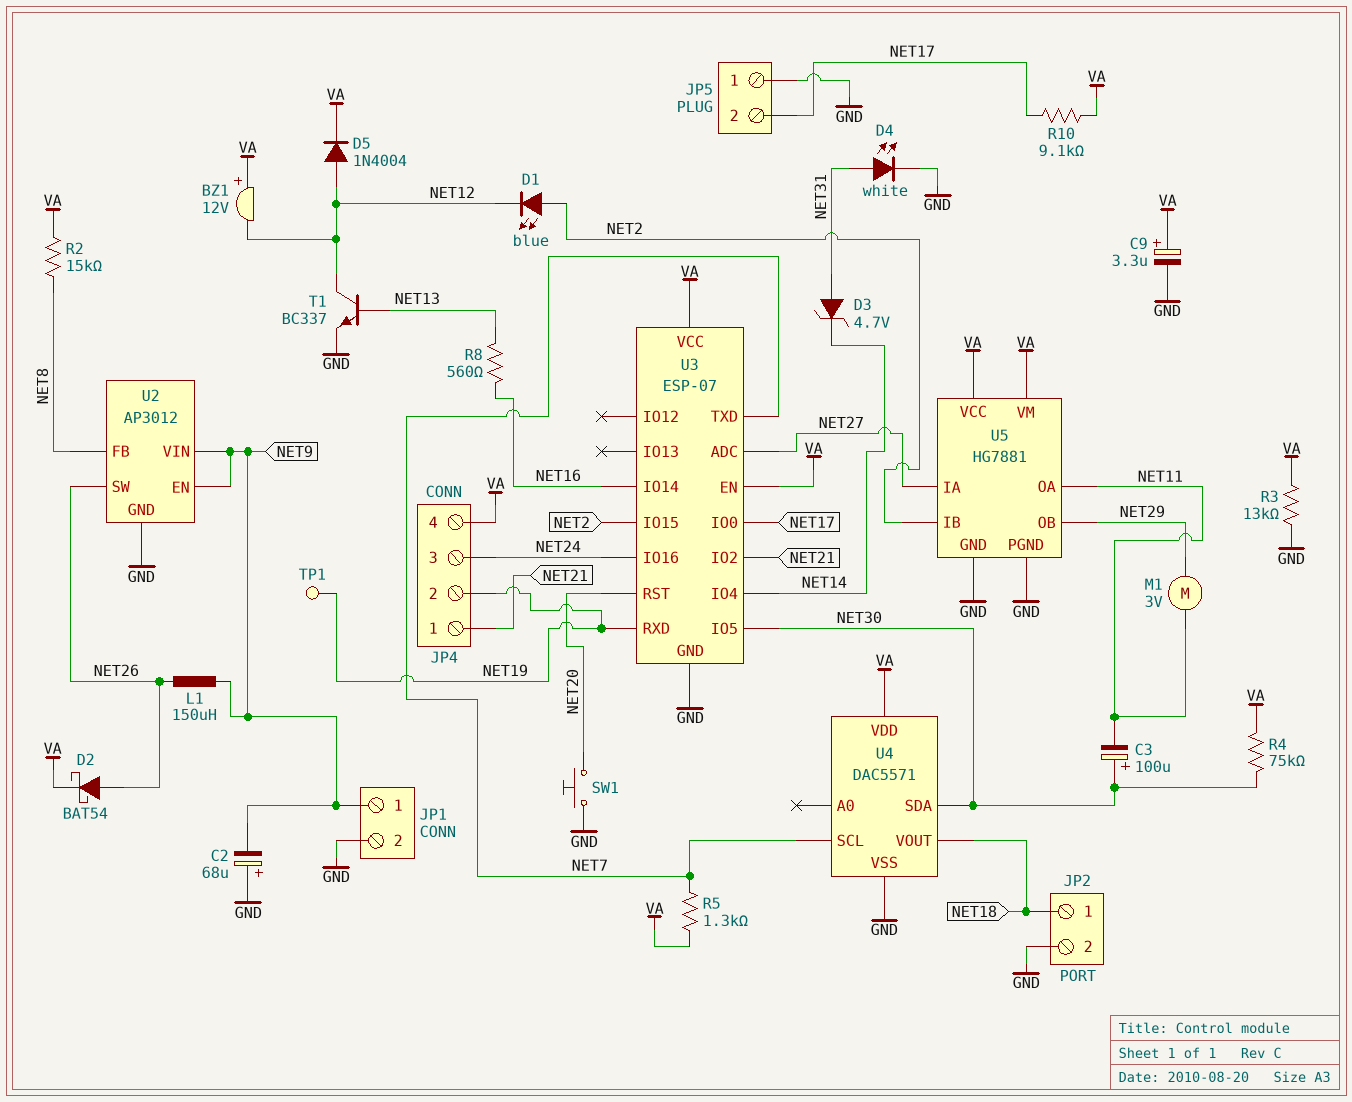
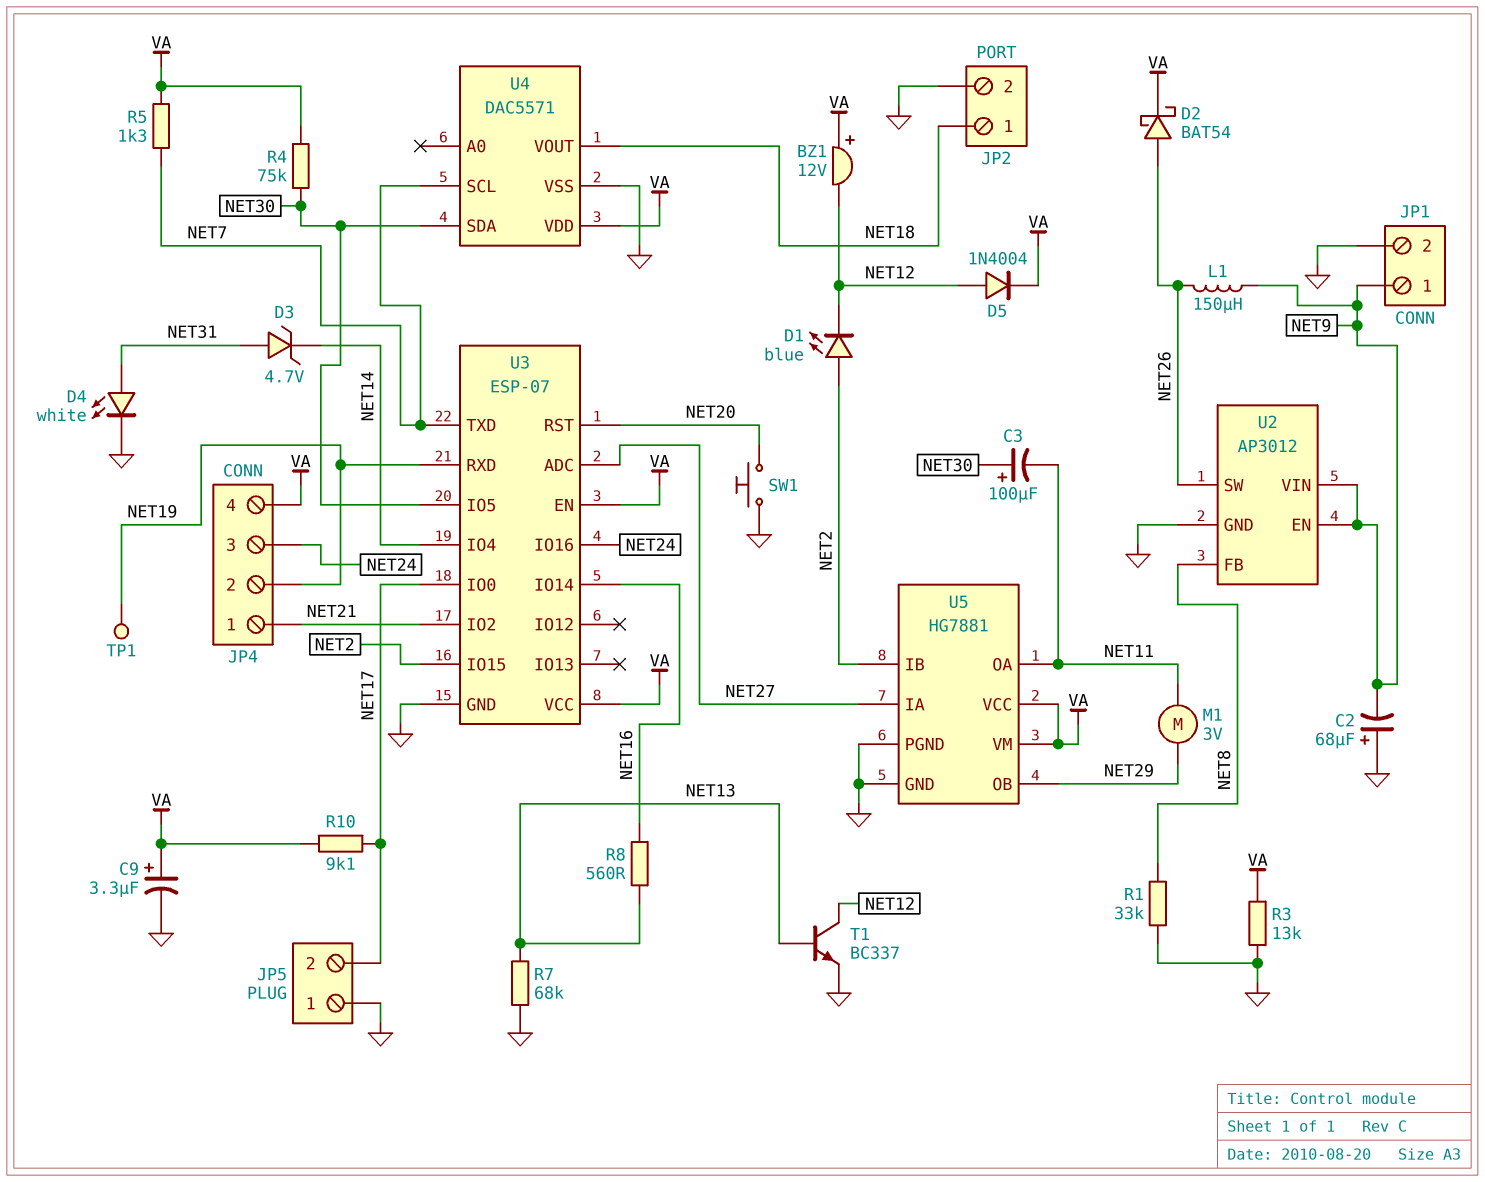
R1: none -> 33k (GND, NET8)
R2: 15k (NET8, VA) -> none
R7: none -> 68k (GND, NET13)

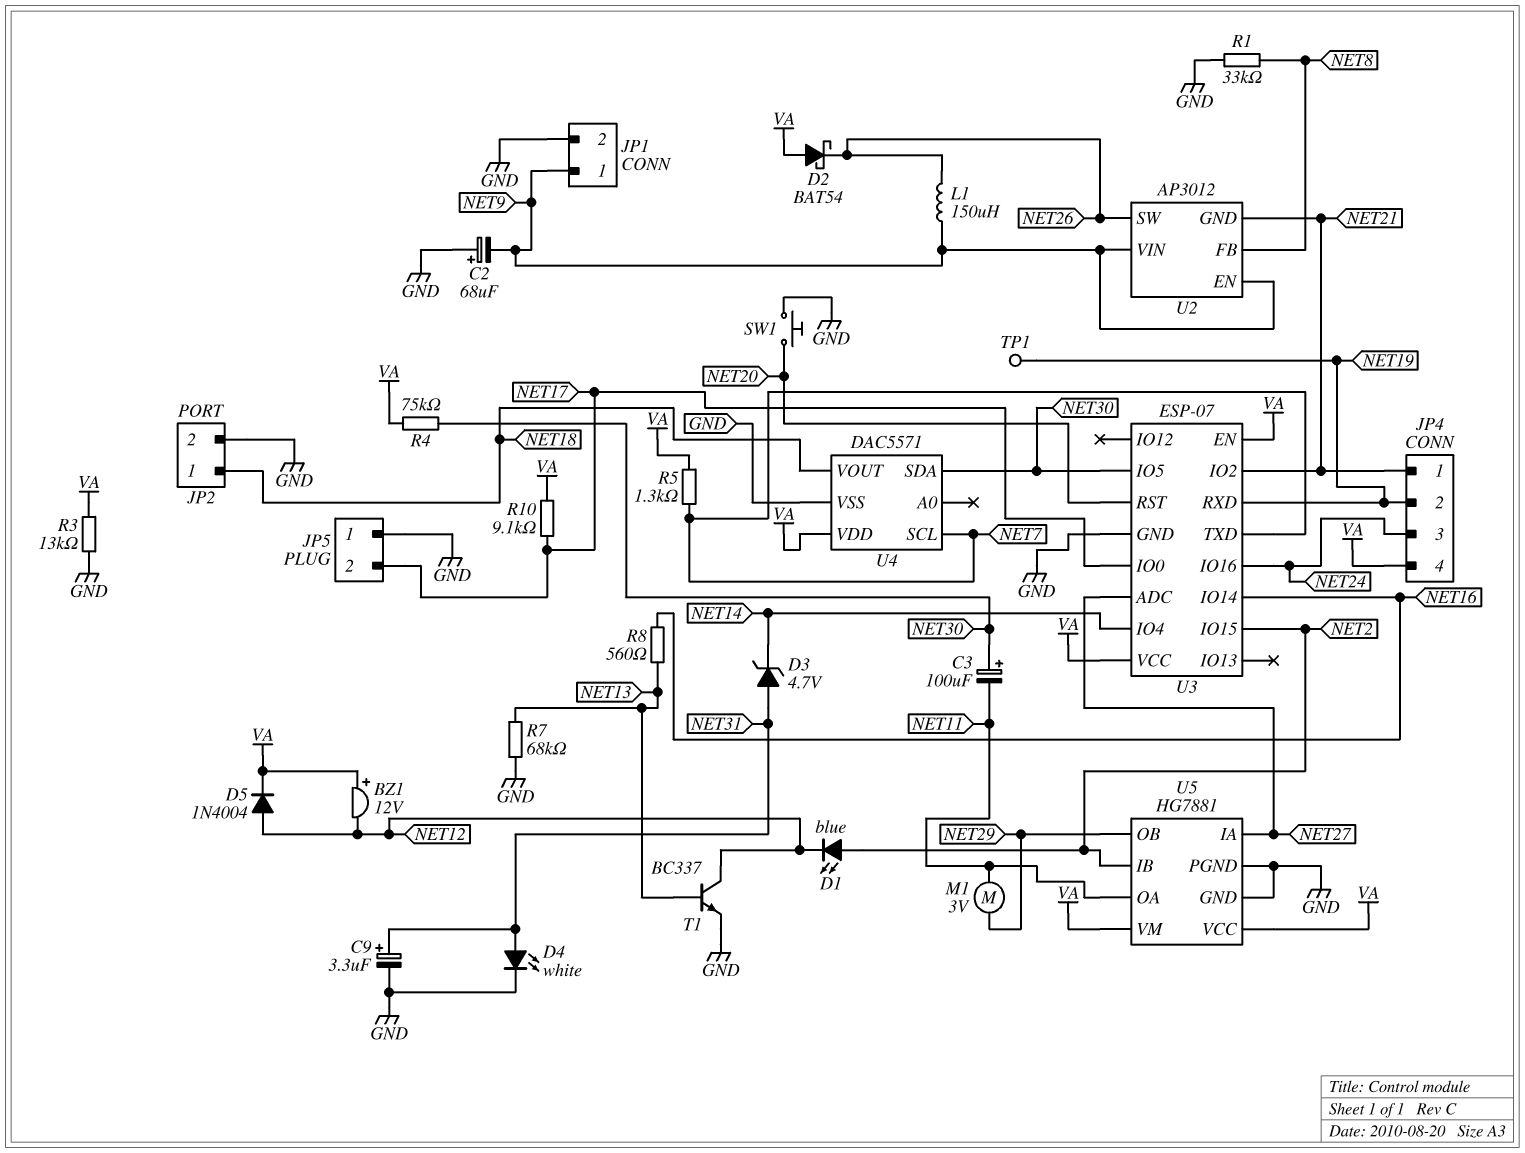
C9: 3.3uF (plus VA, minus GND) -> 3.3uF (plus NET31, minus GND)
D2: schottky BAT54 (A NET26, K VA) -> schottky BAT54 (A VA, K NET26)
U2 pin GND: GND -> NET21

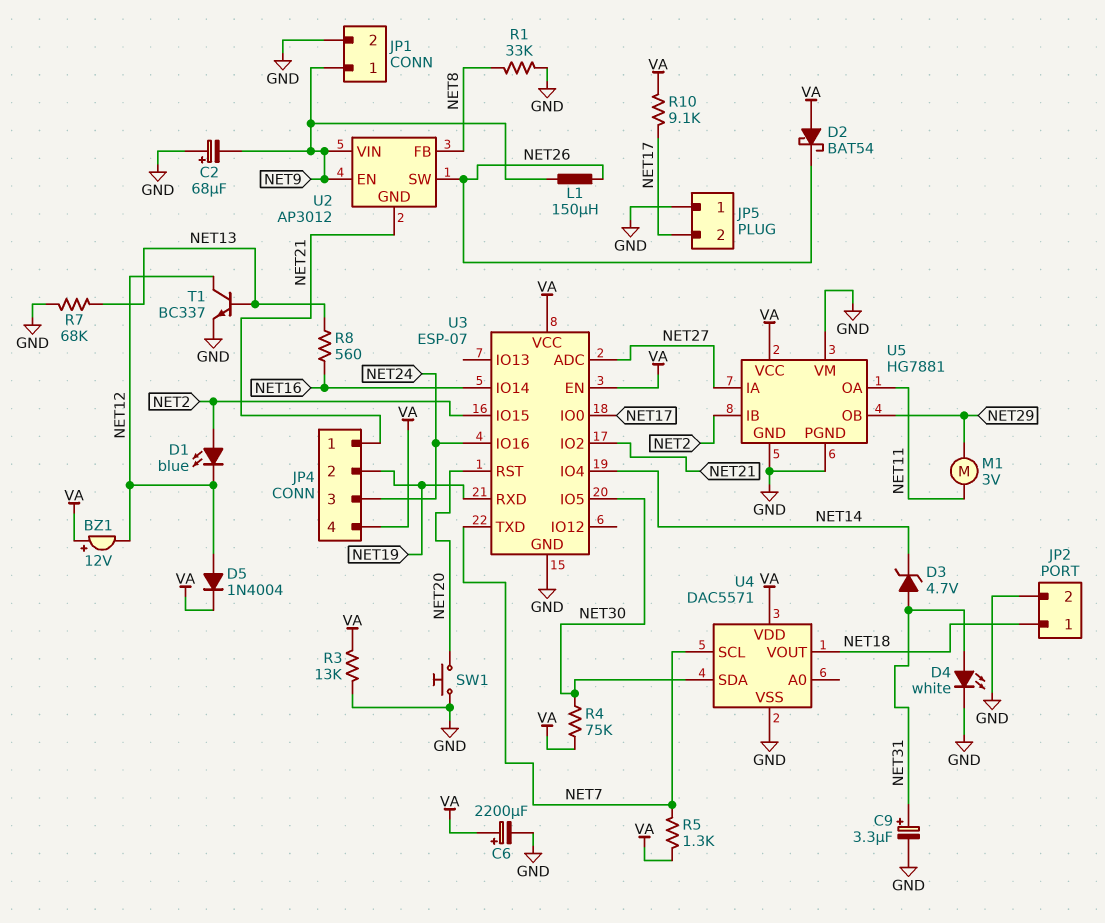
C3: 100uF (plus NET30, minus NET11) -> none
C6: none -> 2200uF (plus VA, minus GND)
TP1: test point (NET19) -> none
U5 pin VM: VA -> GND

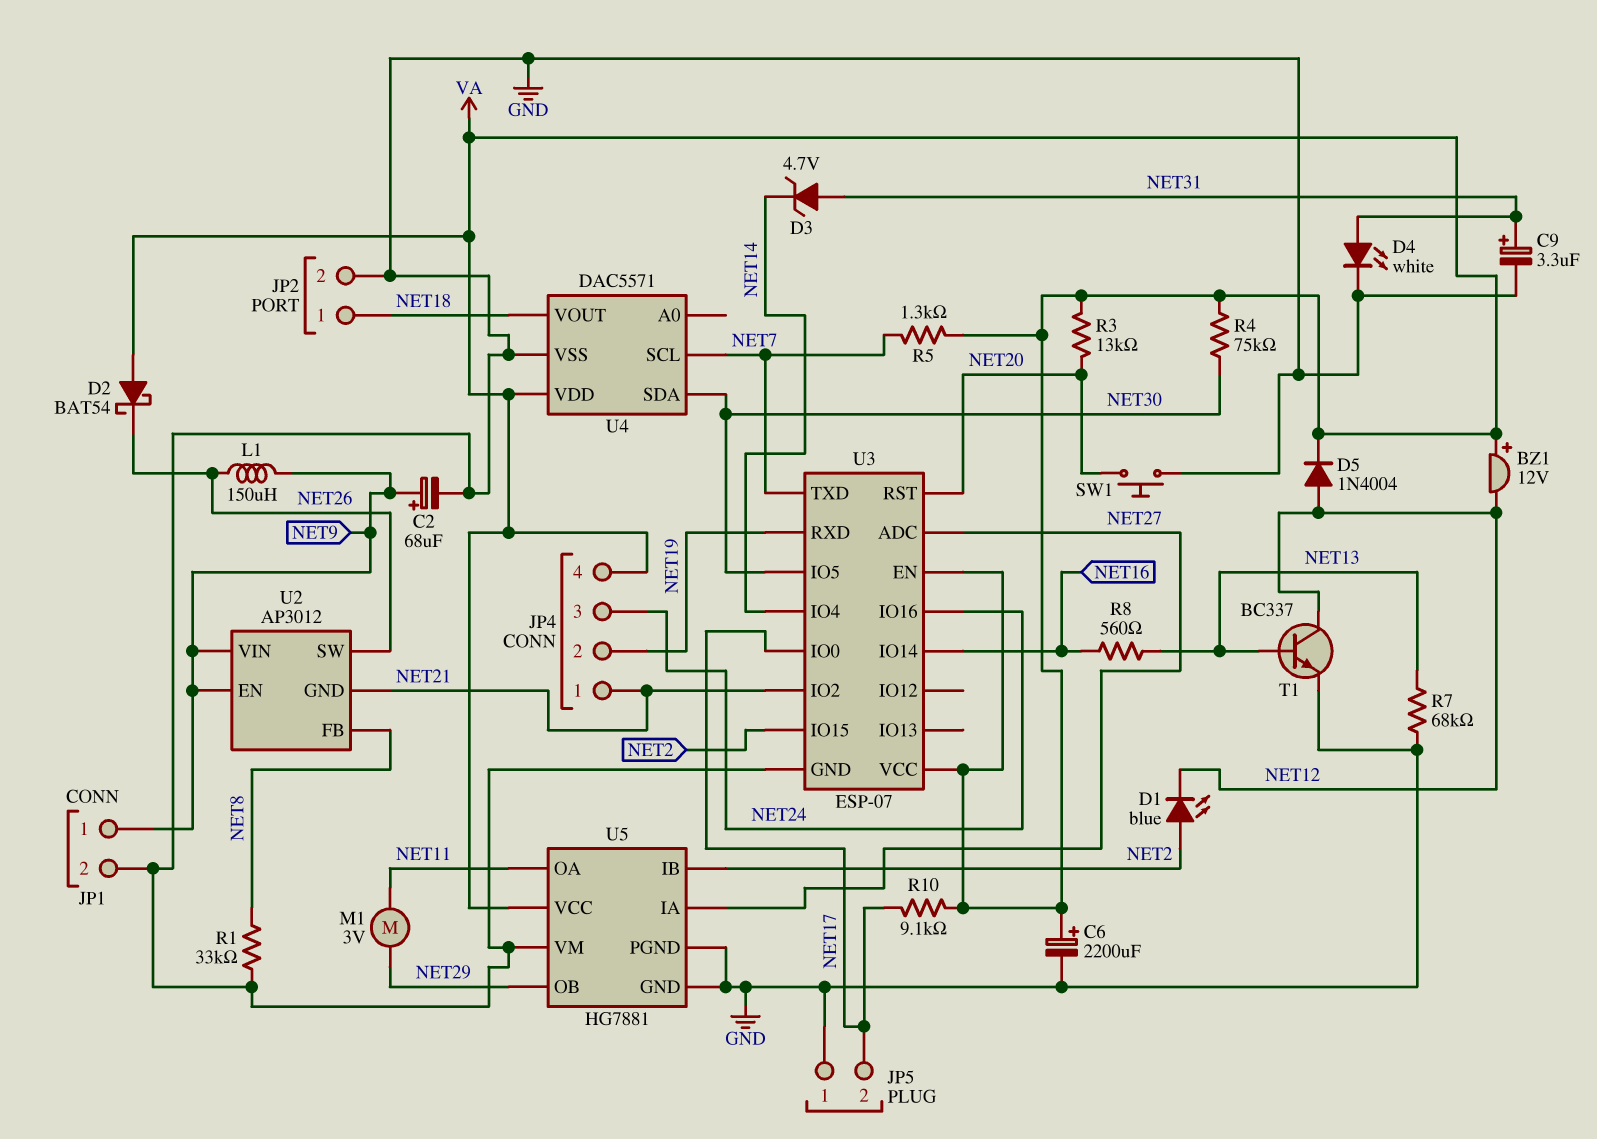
C2: 68uF (plus GND, minus NET9) -> 68uF (plus NET9, minus GND)
R3: 13k (GND, VA) -> 13k (NET20, VA)

